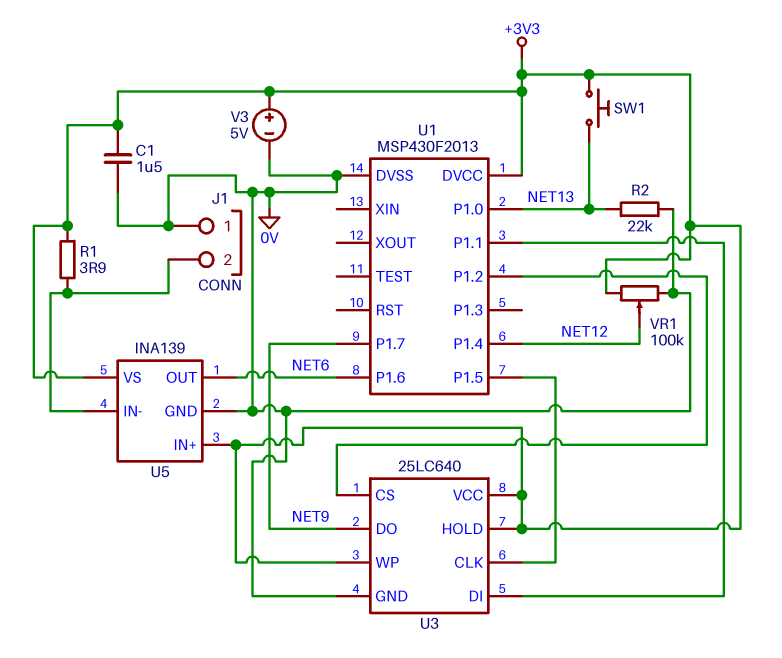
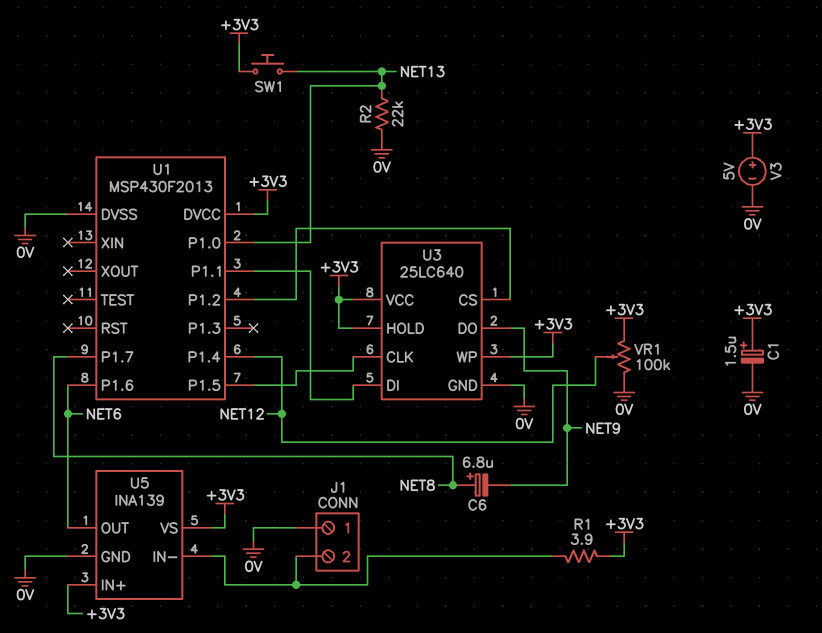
C1: 1.5uF (+3V3, 0V) -> 1.5uF (plus +3V3, minus 0V)
C6: none -> 6.8uF (plus NET8, minus NET9)
U1 pin P1.7: NET9 -> NET8

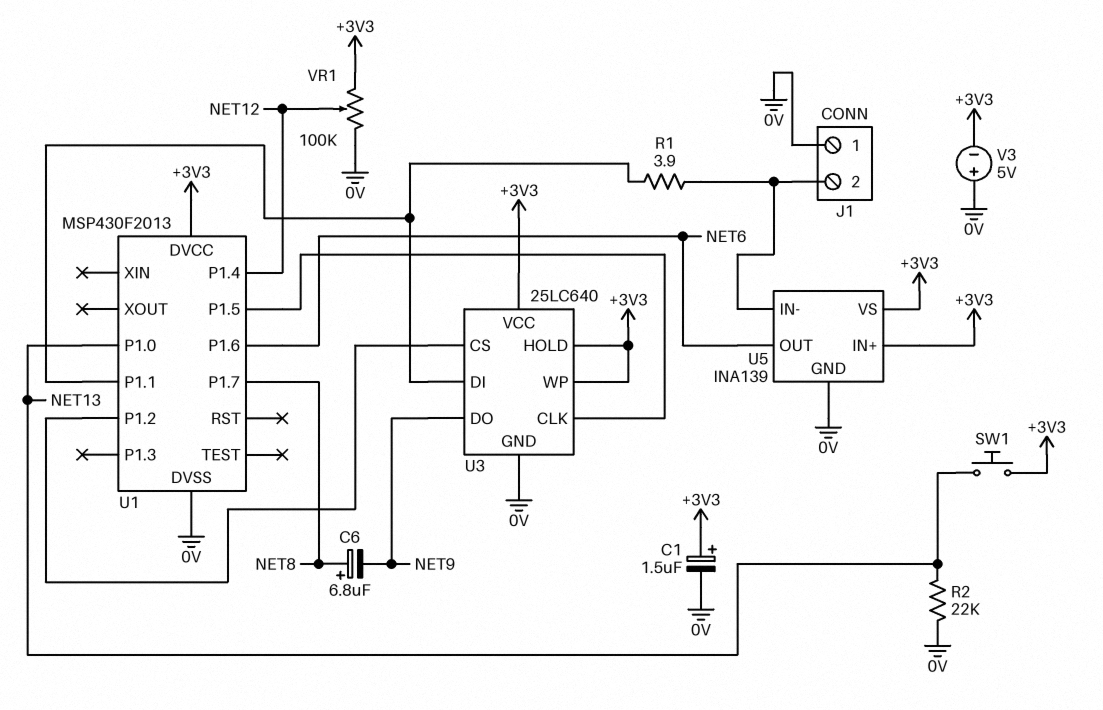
R1: 3.9 (+3V3, J1/2) -> 3.9 (J1/2, U1/P1.1)
V3: 5V (plus +3V3, minus 0V) -> 5V (plus 0V, minus +3V3)

